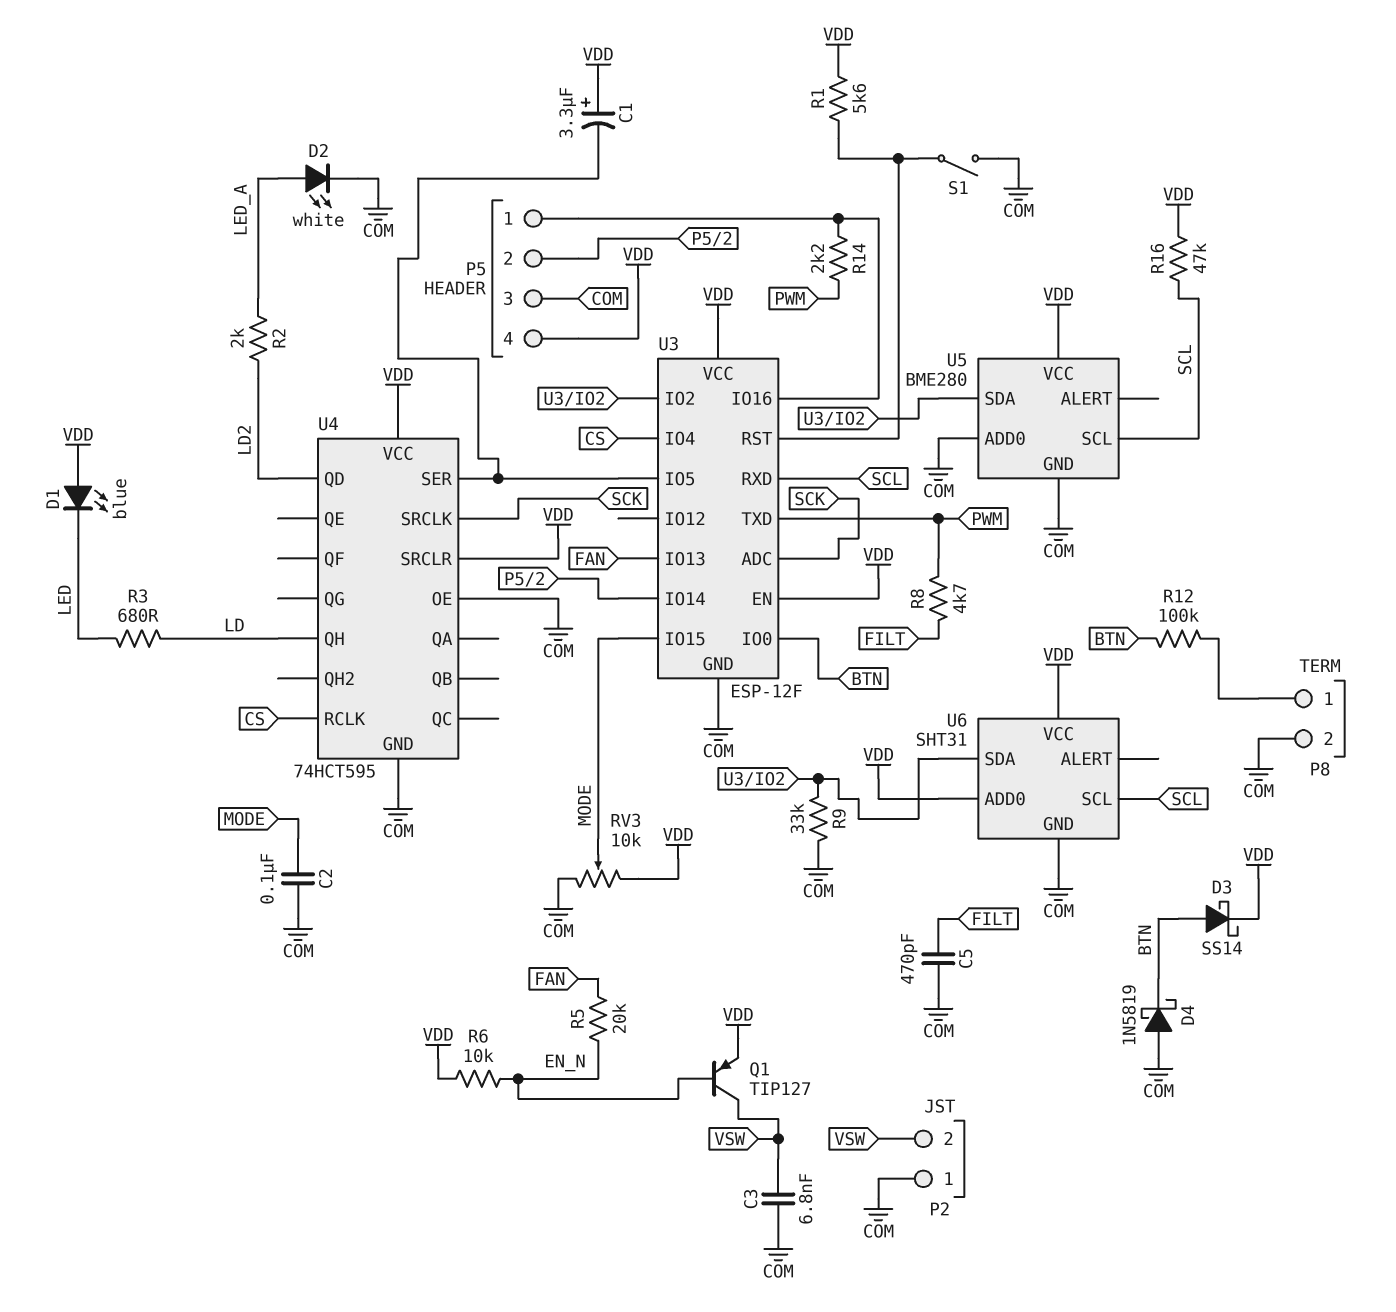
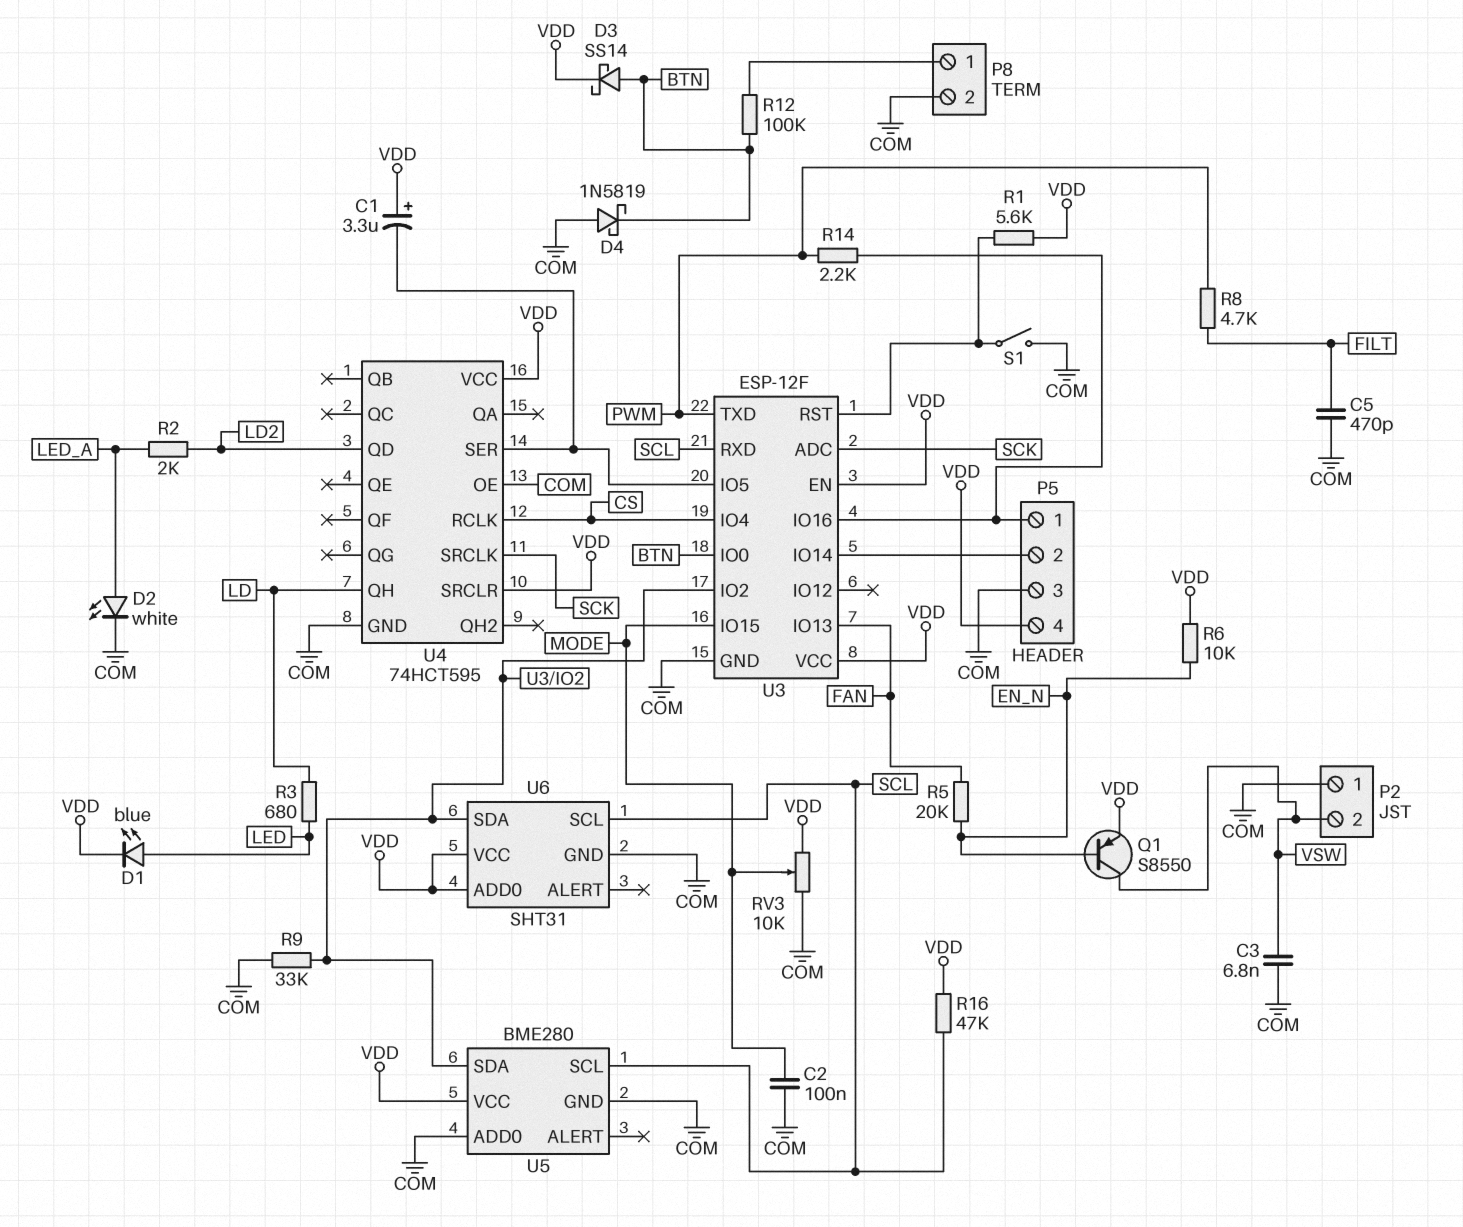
D1: LED blue (A VDD, K LED) -> LED blue (A LED, K VDD)
Q1: PNP TIP127 (B EN_N, C VSW, E VDD) -> PNP S8550 (B EN_N, C VSW, E VDD)

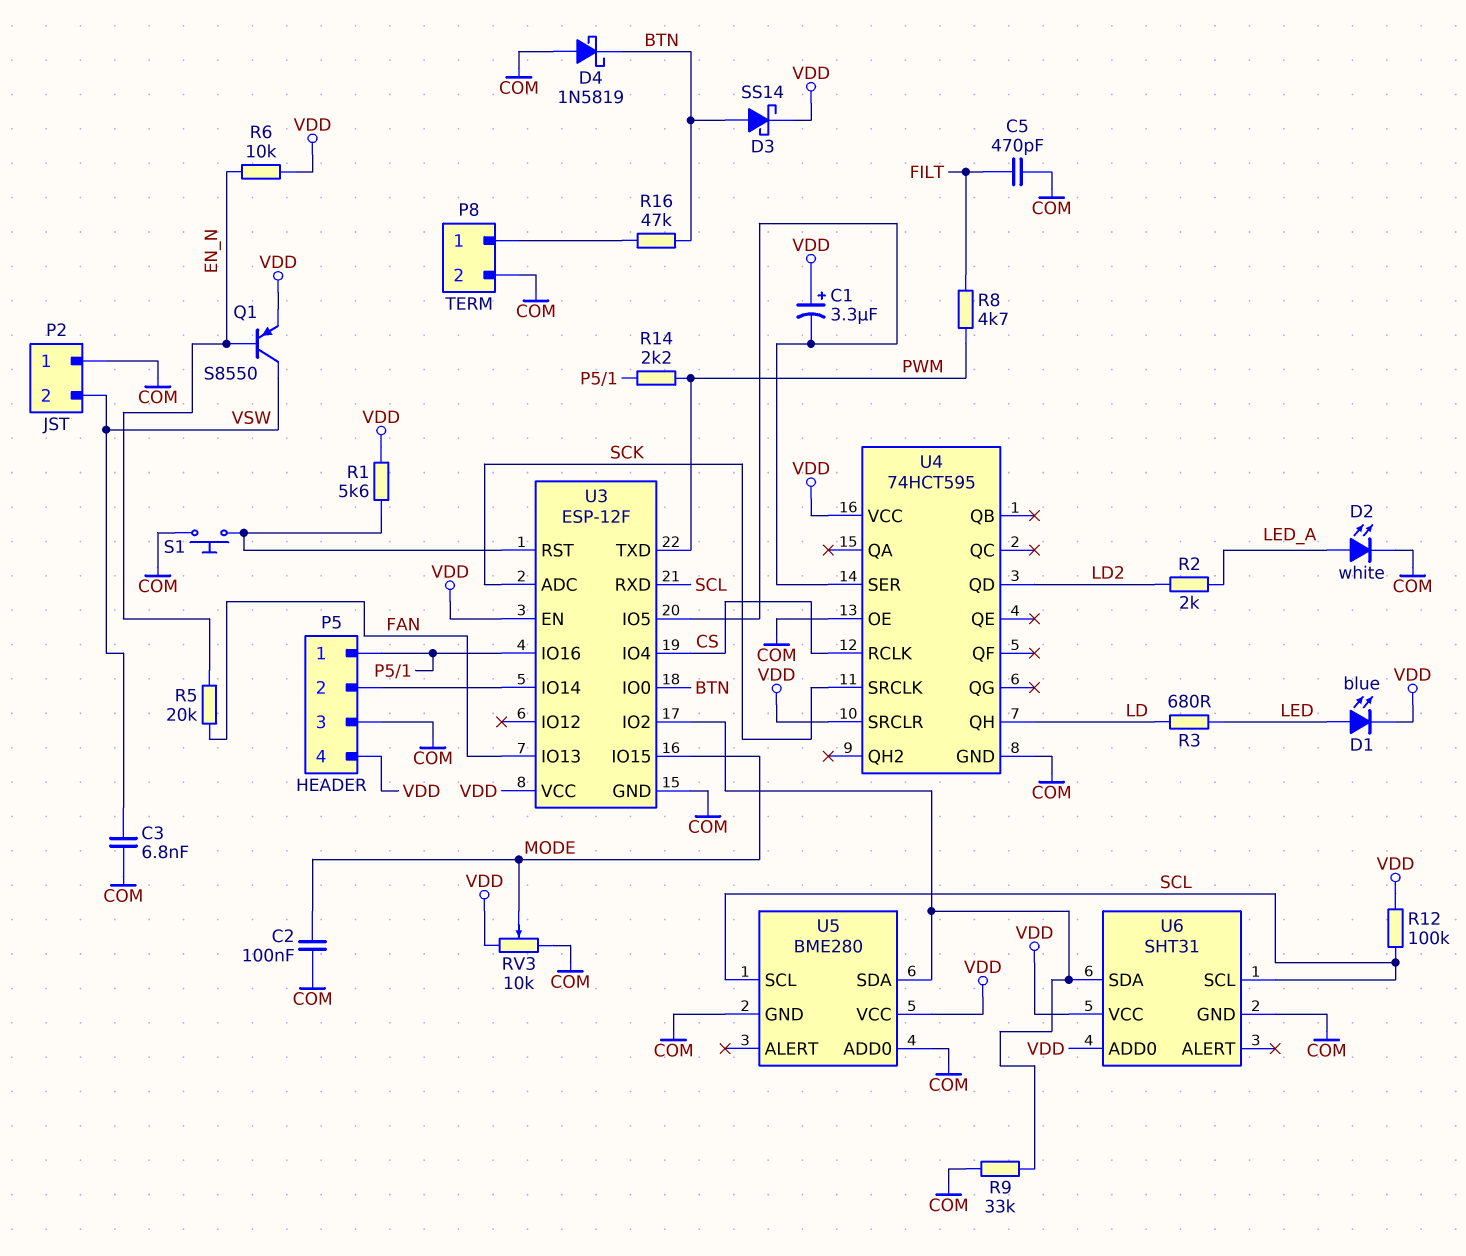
R12: 100k (BTN, P8/1) -> 100k (SCL, VDD)
R16: 47k (SCL, VDD) -> 47k (BTN, P8/1)
S1: switch (COM, U3/RST) -> button (COM, U3/RST)

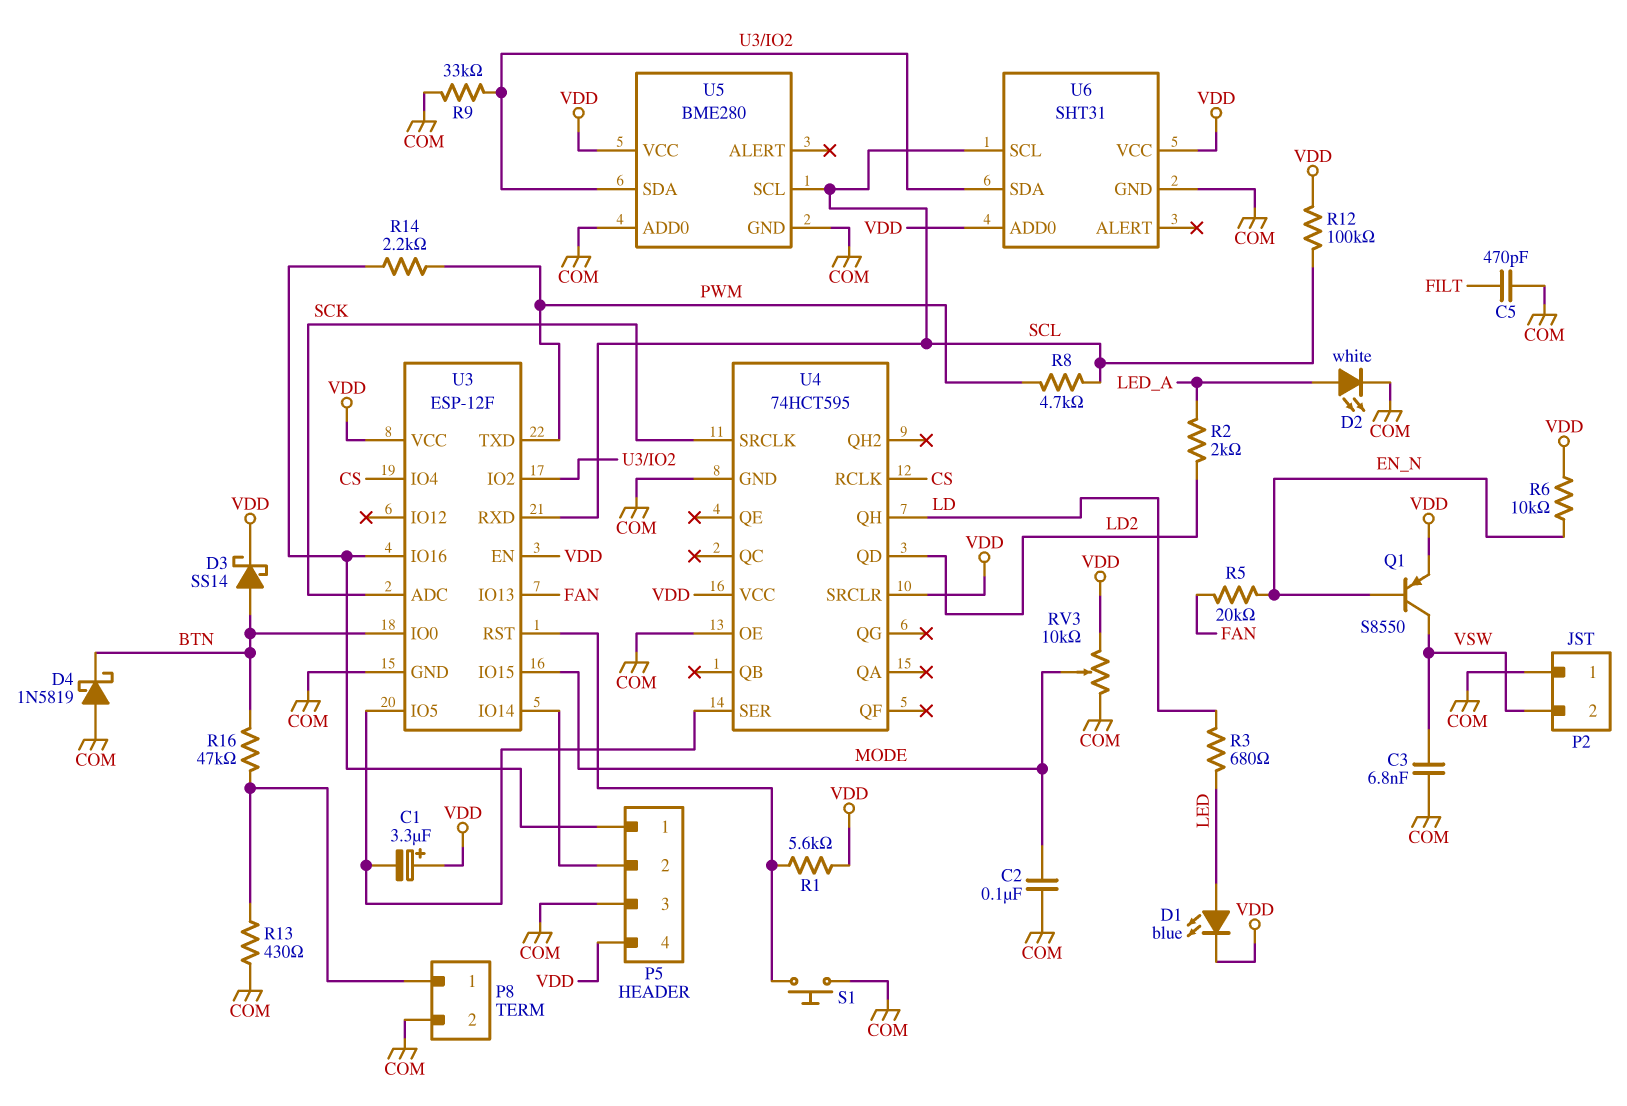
R8: 4.7k (FILT, PWM) -> 4.7k (PWM, SCL)
R13: none -> 430 (COM, P8/1)

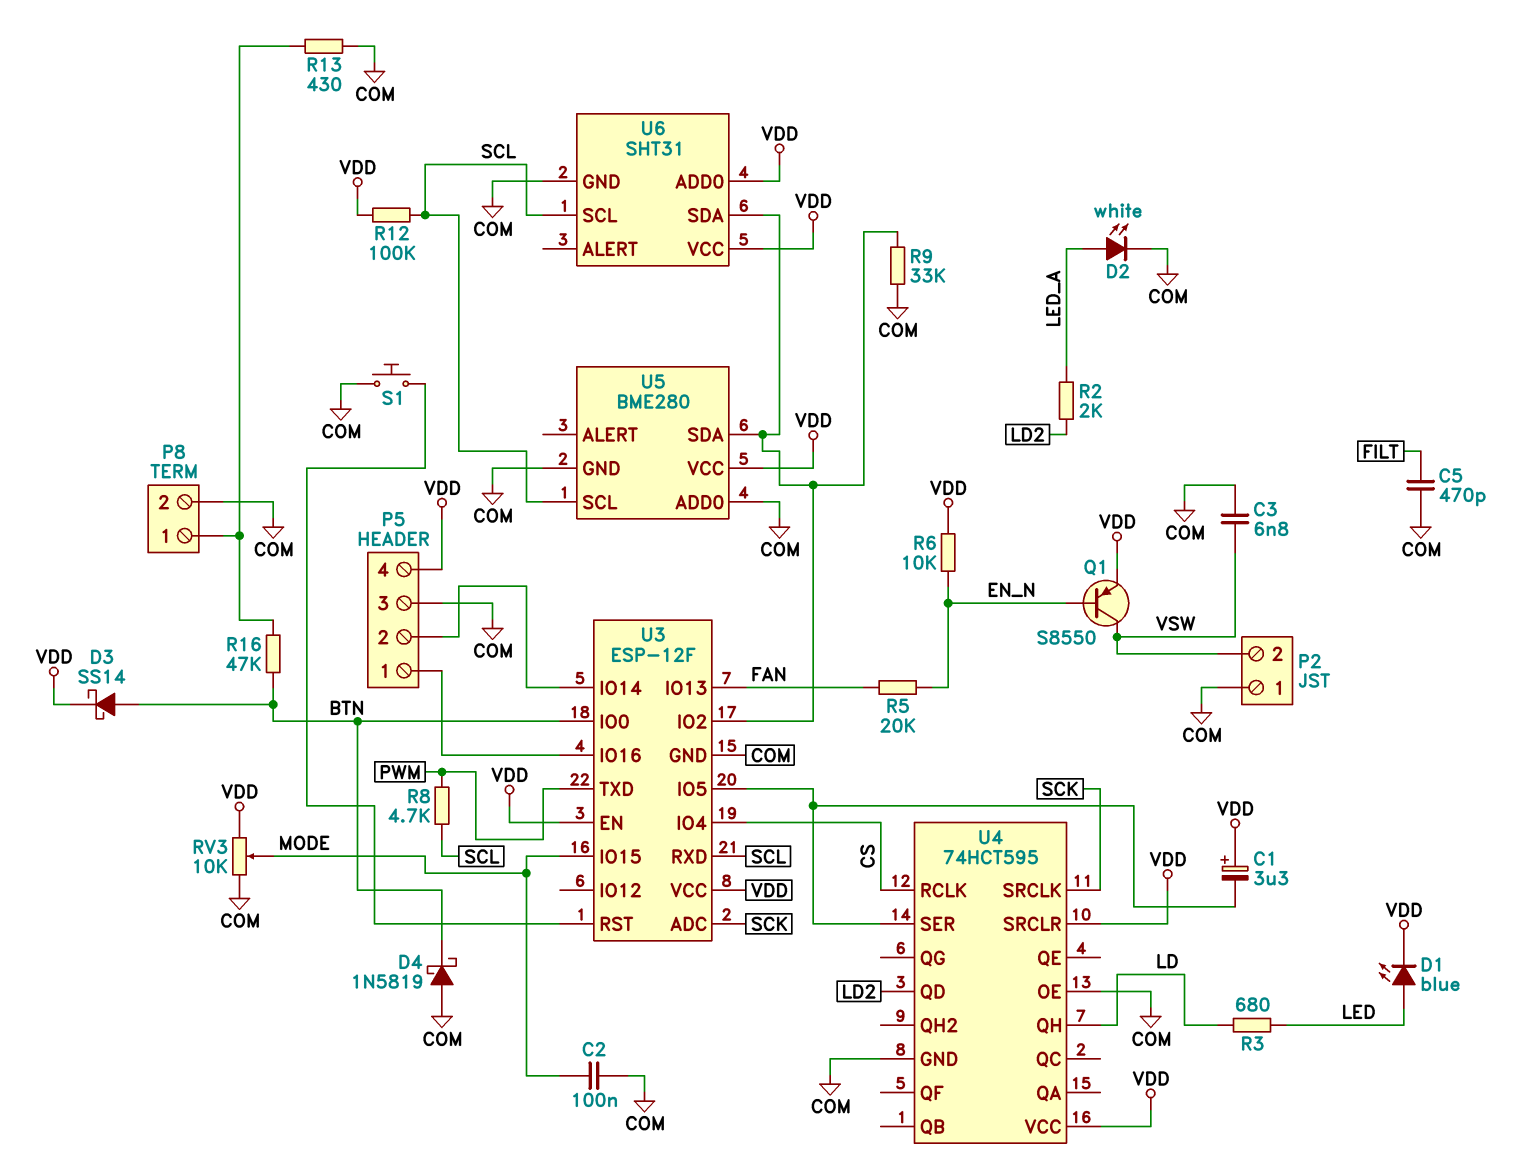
R1: 5.6k (U3/RST, VDD) -> none
R14: 2.2k (P5/1, PWM) -> none

